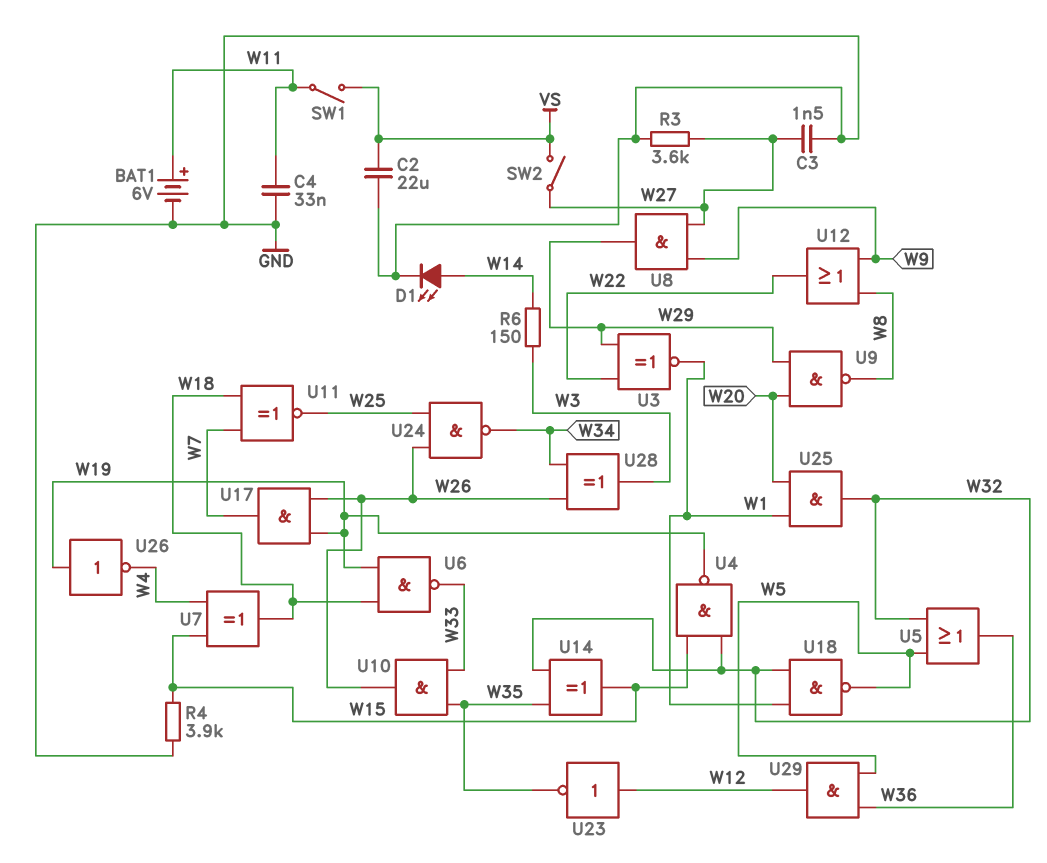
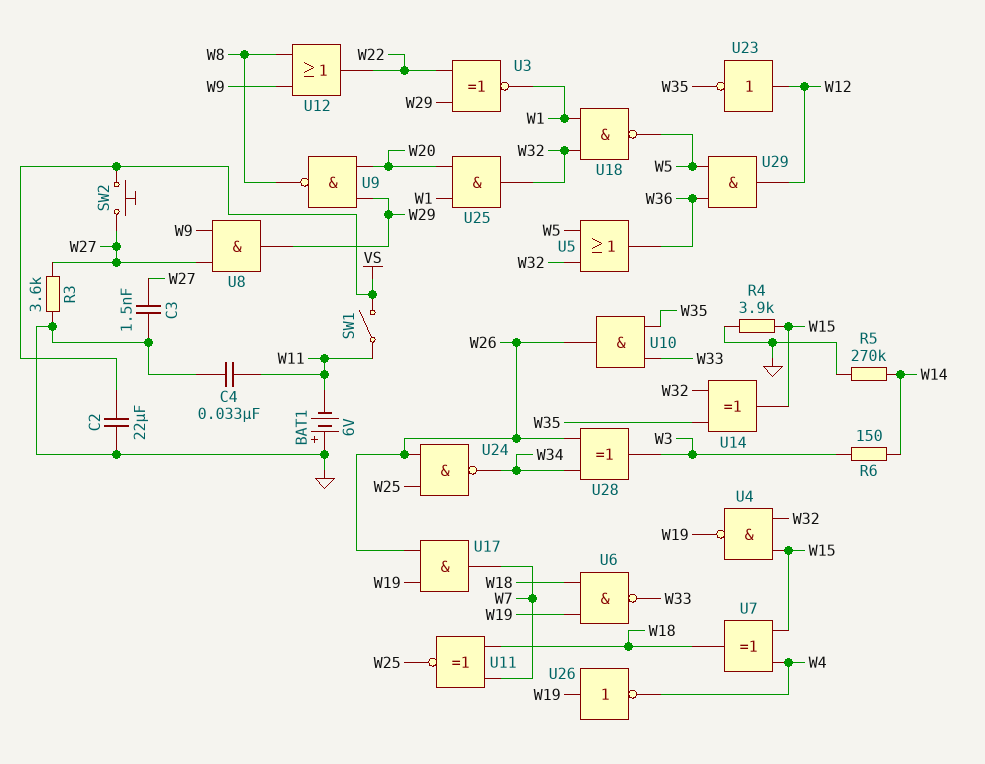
BAT1: 6V (plus W11, minus GND) -> 6V (plus GND, minus W11)
D1: LED (A W14, K GND) -> none
R5: none -> 270k (GND, W14)
SW2: switch (VS, W27) -> button (VS, W27)

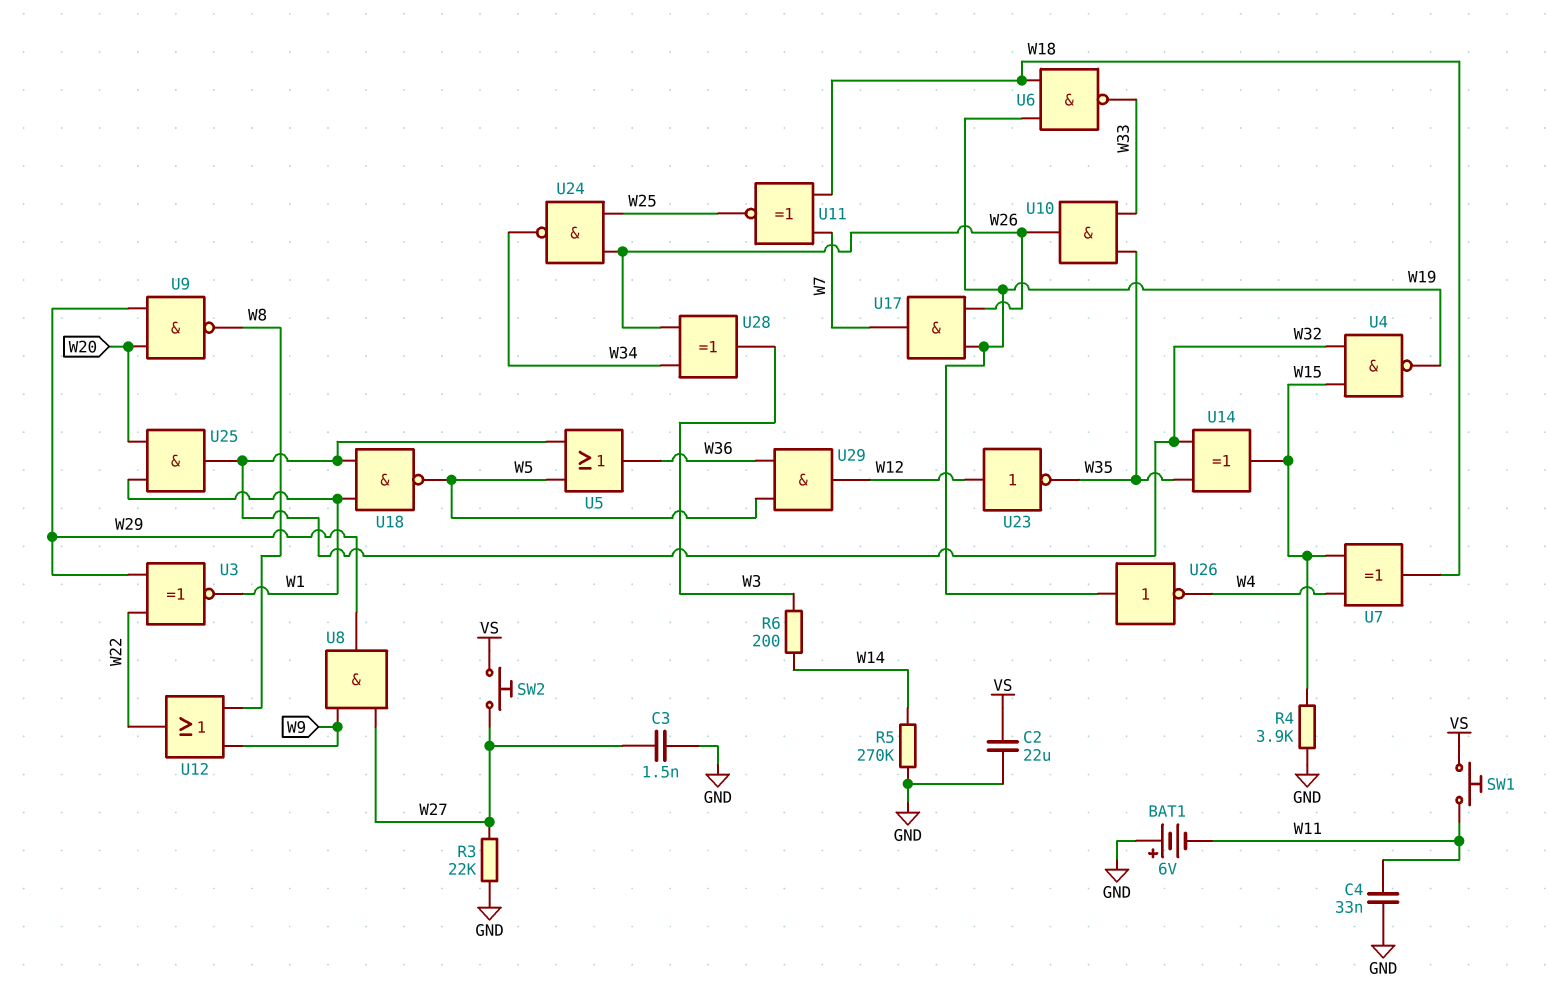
R3: 3.6k (GND, W27) -> 22k (GND, W27)
R6: 150 (W3, W14) -> 200 (W3, W14)
SW1: switch (VS, W11) -> button (VS, W11)

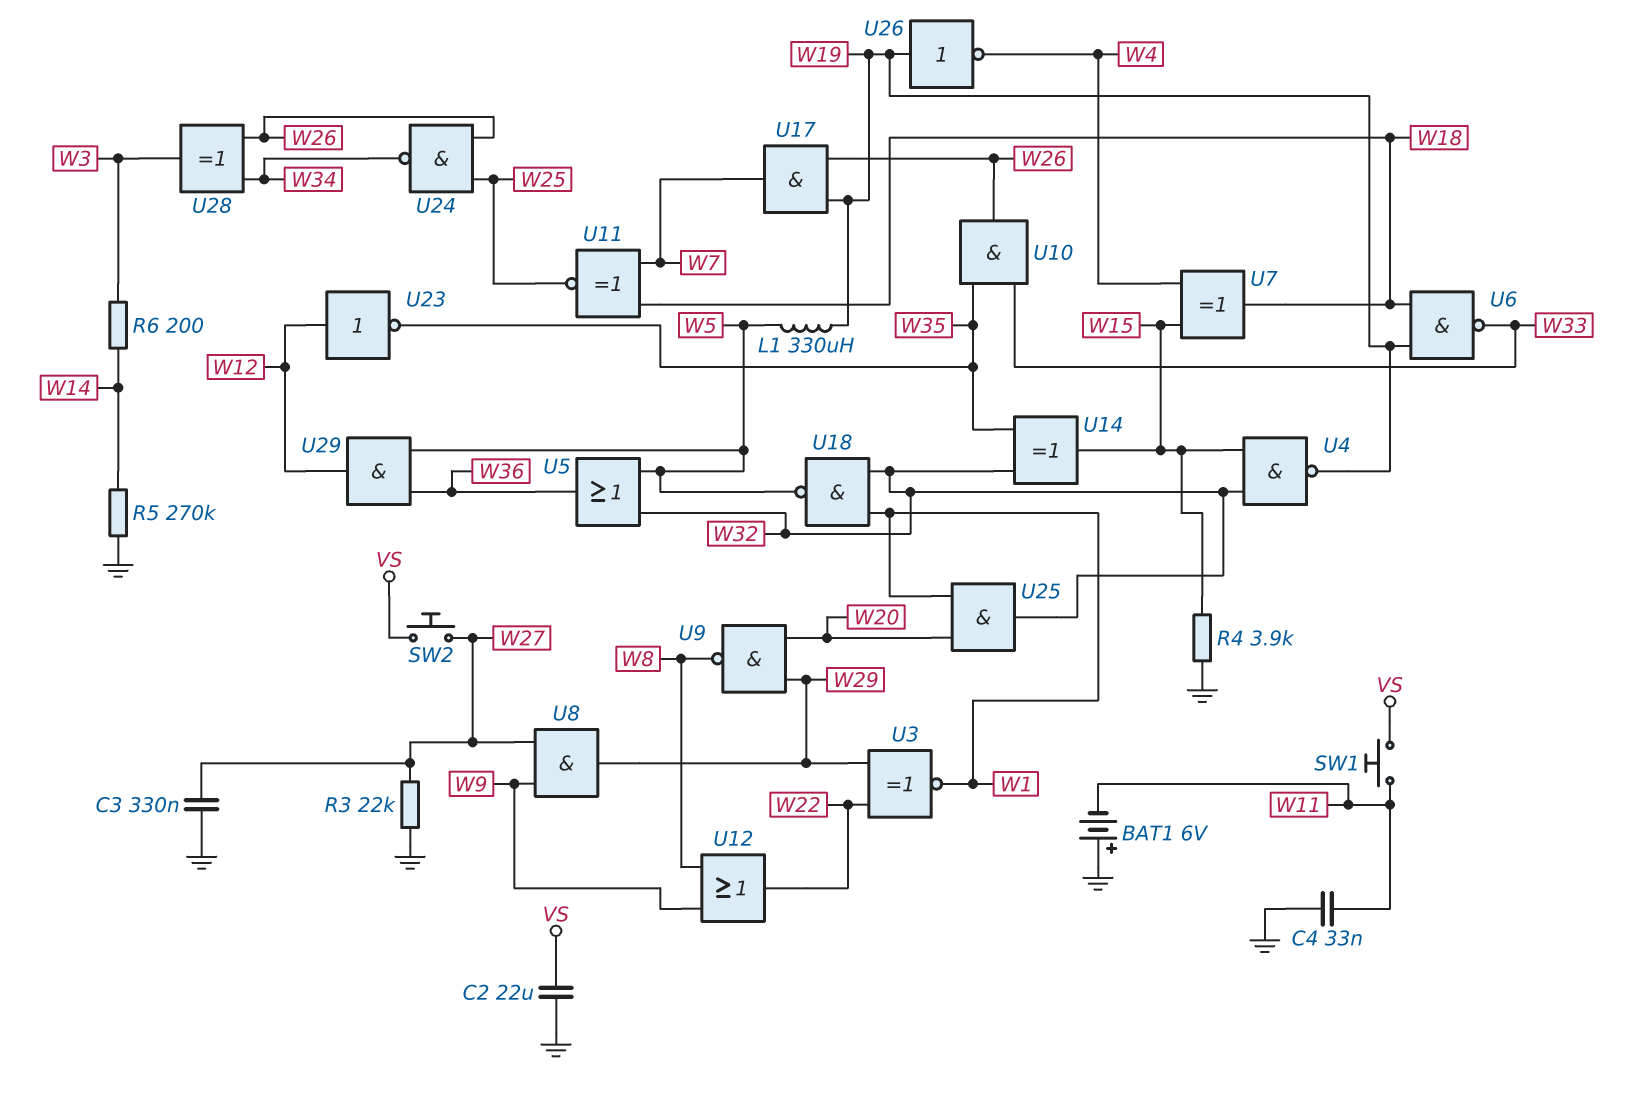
C3: 1.5nF (GND, W27) -> 330nF (GND, W27)
L1: none -> 330uH (W5, W19)

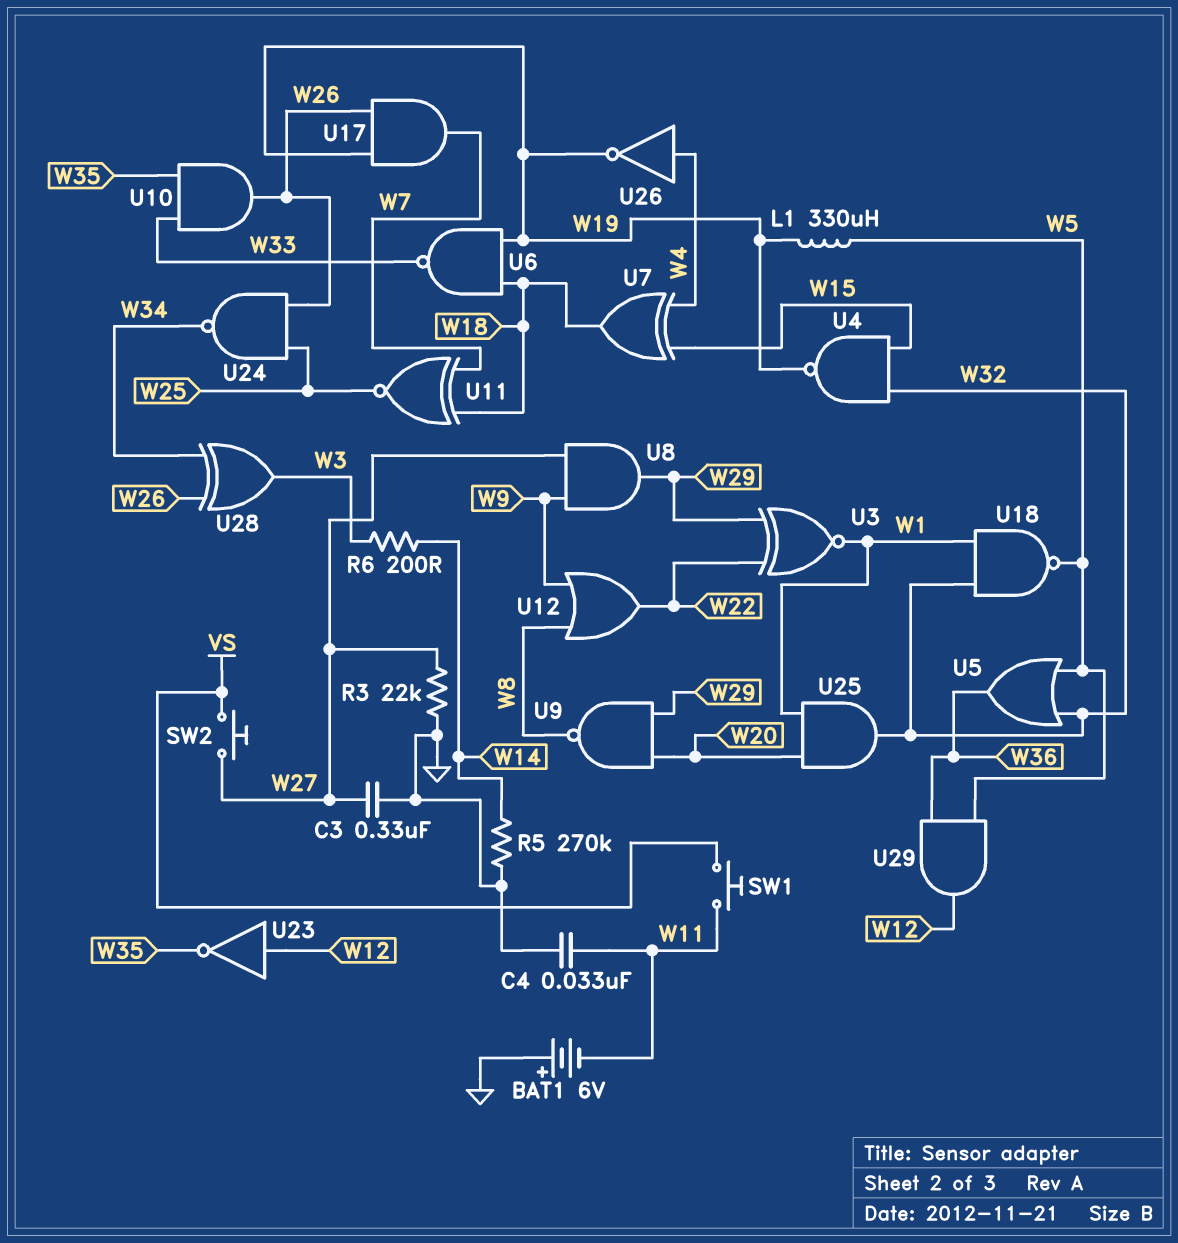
C2: 22uF (GND, VS) -> none
R4: 3.9k (GND, W15) -> none
U14: XOR (in W32, in W35, out W15) -> none
U26: NOT (in W19, out W4) -> NOT (in W4, out W19)

